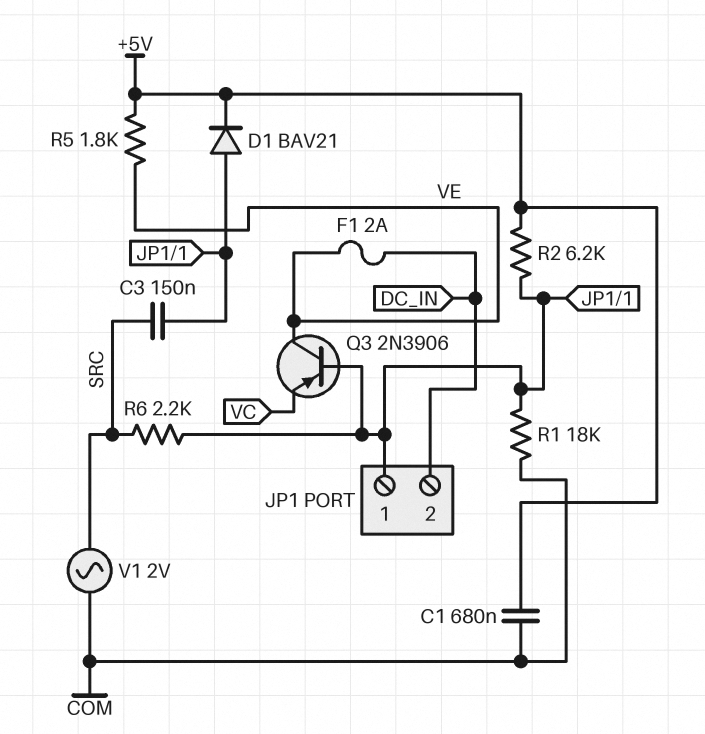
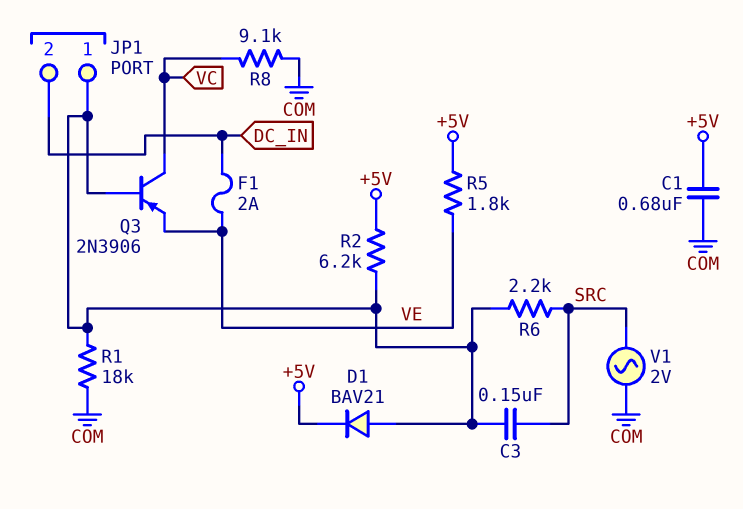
Q3: PNP 2N3906 (B JP1/1, C VE, E VC) -> PNP 2N3906 (B JP1/1, C VC, E VE)
R8: none -> 9.1k (COM, VC)

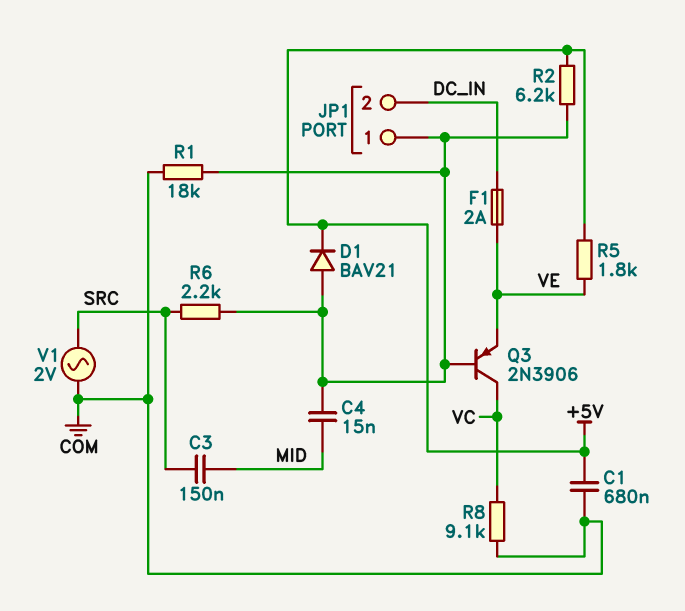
C3: 150nF (JP1/1, SRC) -> 150nF (MID, SRC)
C4: none -> 15nF (JP1/1, MID)

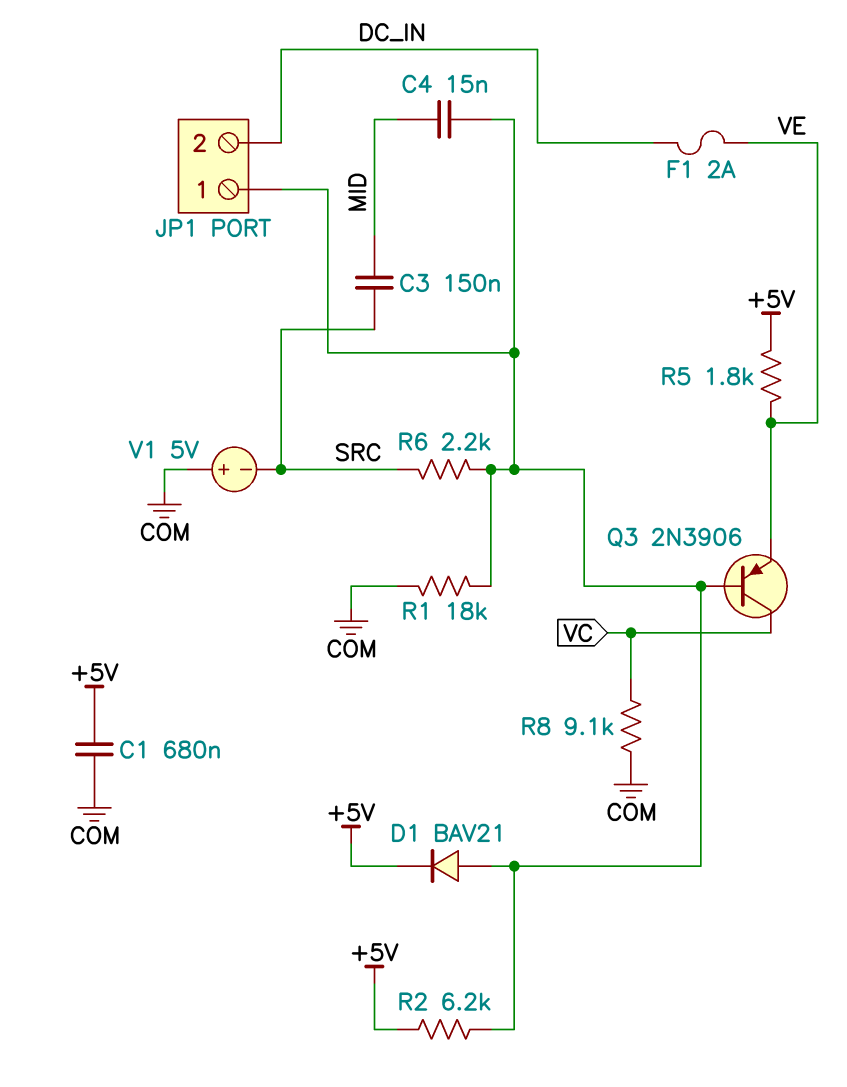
V1: AC 2V (COM, SRC) -> 5V (plus COM, minus SRC)

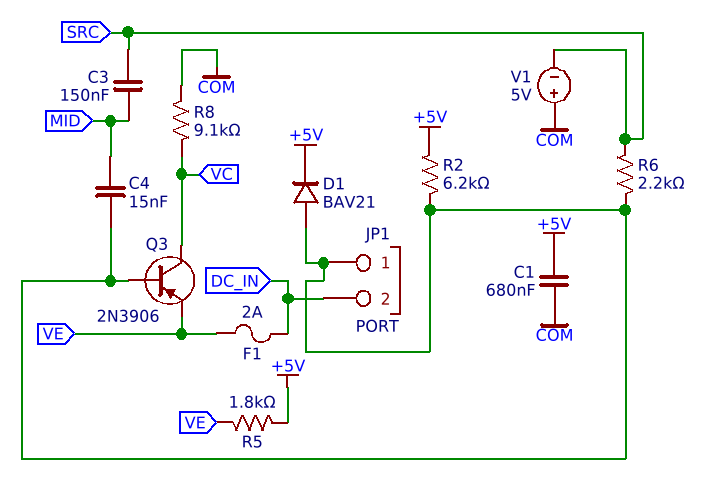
R1: 18k (COM, JP1/1) -> none

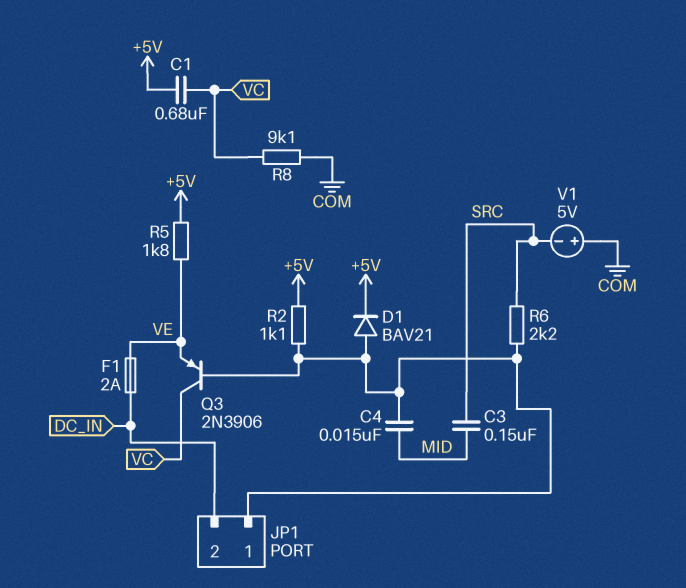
C1: 680nF (+5V, COM) -> 680nF (+5V, VC)
R2: 6.2k (+5V, JP1/1) -> 1.1k (+5V, JP1/1)

